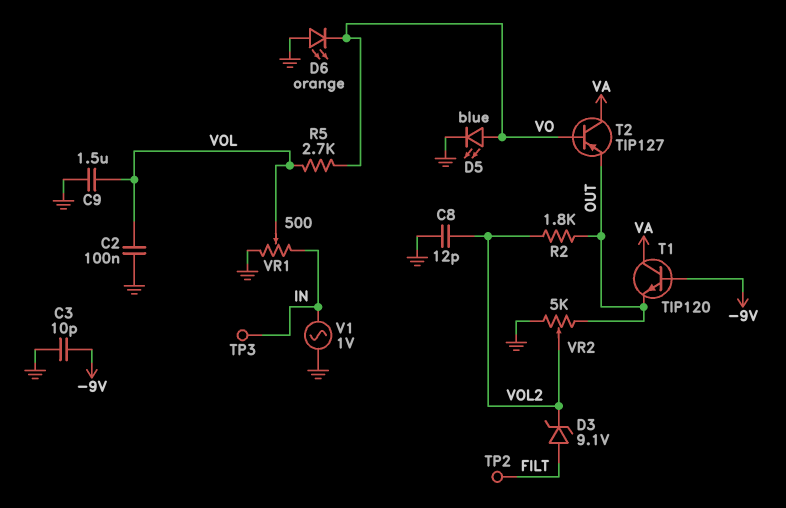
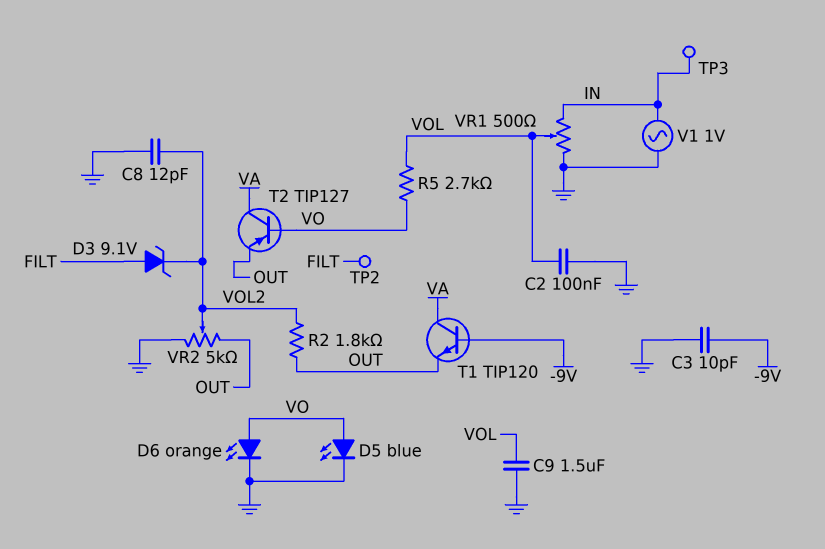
D6: LED orange (A GND, K VO) -> LED orange (A VO, K GND)

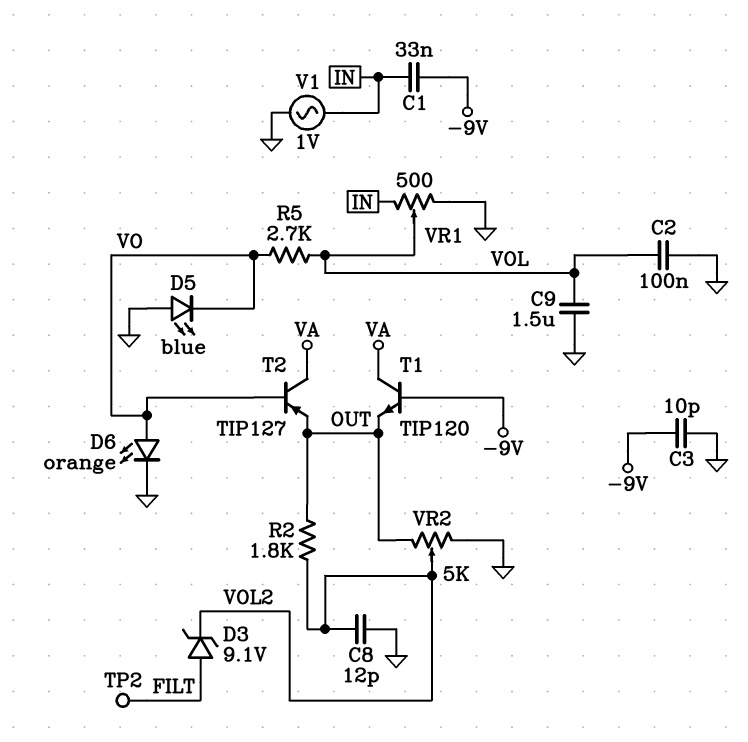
C1: none -> 33nF (-9V, IN)
D5: LED blue (A VO, K GND) -> LED blue (A GND, K VO)
TP3: test point (IN) -> none

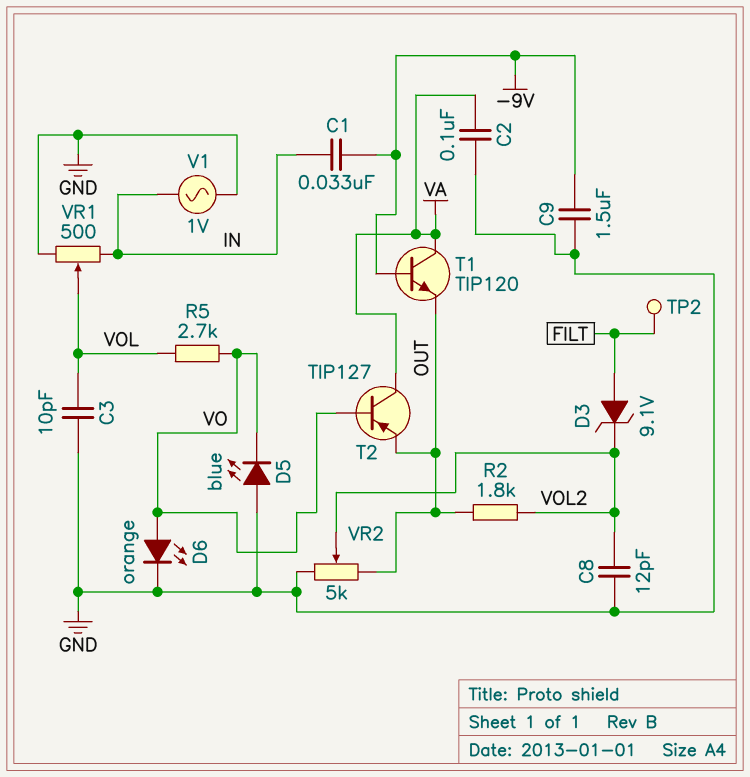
C2: 100nF (GND, VOL) -> 100nF (GND, VA)
C3: 10pF (-9V, GND) -> 10pF (GND, VOL)
C9: 1.5uF (GND, VOL) -> 1.5uF (-9V, GND)

